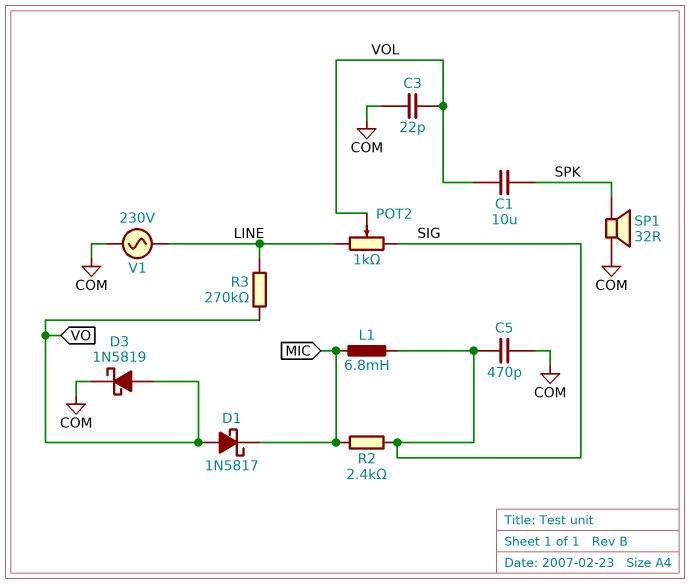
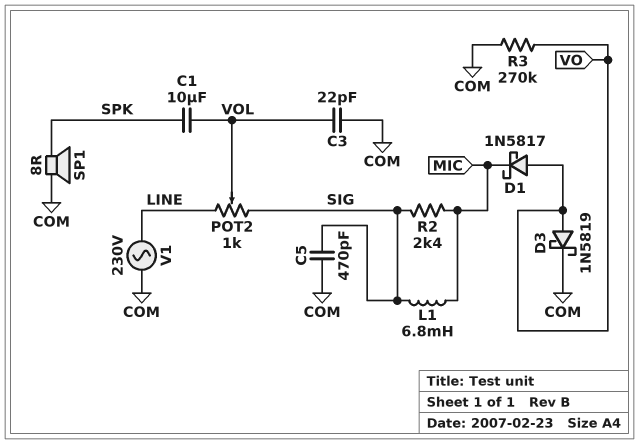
R3: 270k (LINE, VO) -> 270k (COM, VO)
SP1: speaker 32R (COM, SPK) -> speaker 8R (COM, SPK)

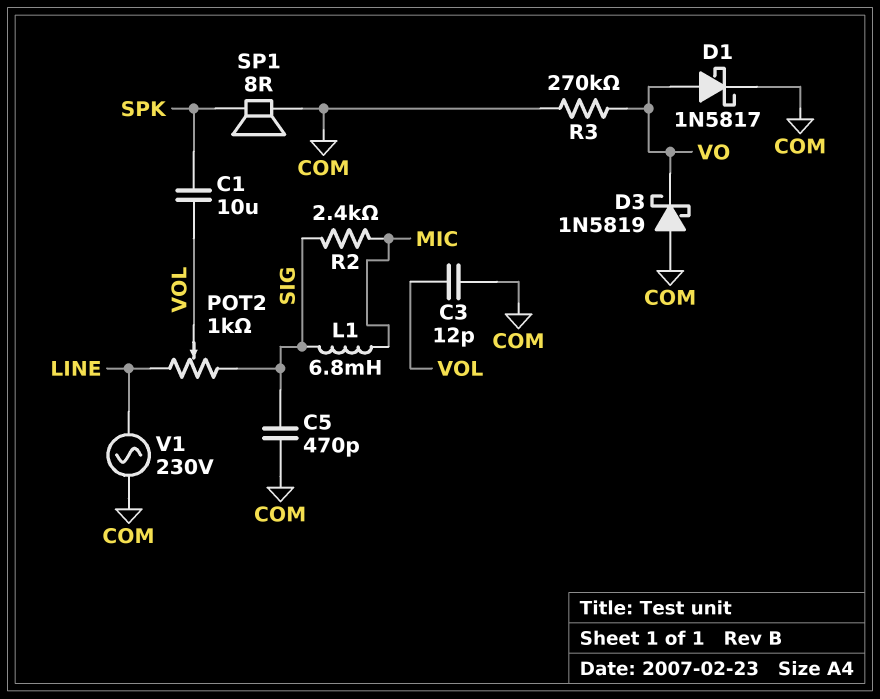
C3: 22pF (COM, VOL) -> 12pF (COM, VOL)
D1: schottky 1N5817 (A VO, K MIC) -> schottky 1N5817 (A VO, K COM)
D3: schottky 1N5819 (A VO, K COM) -> schottky 1N5819 (A COM, K VO)

